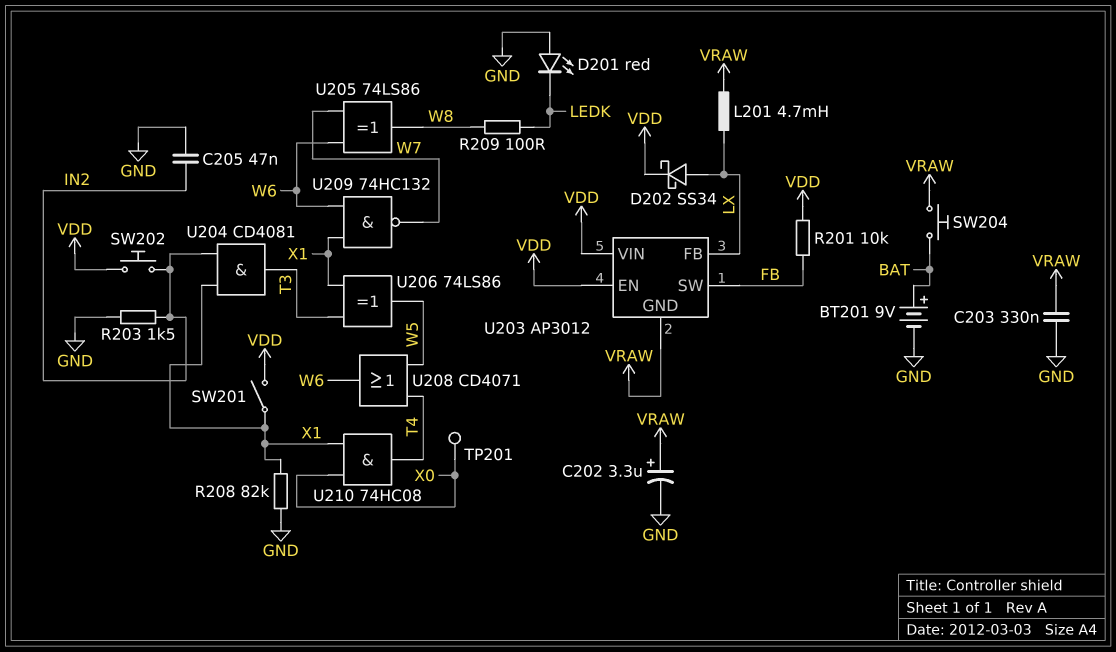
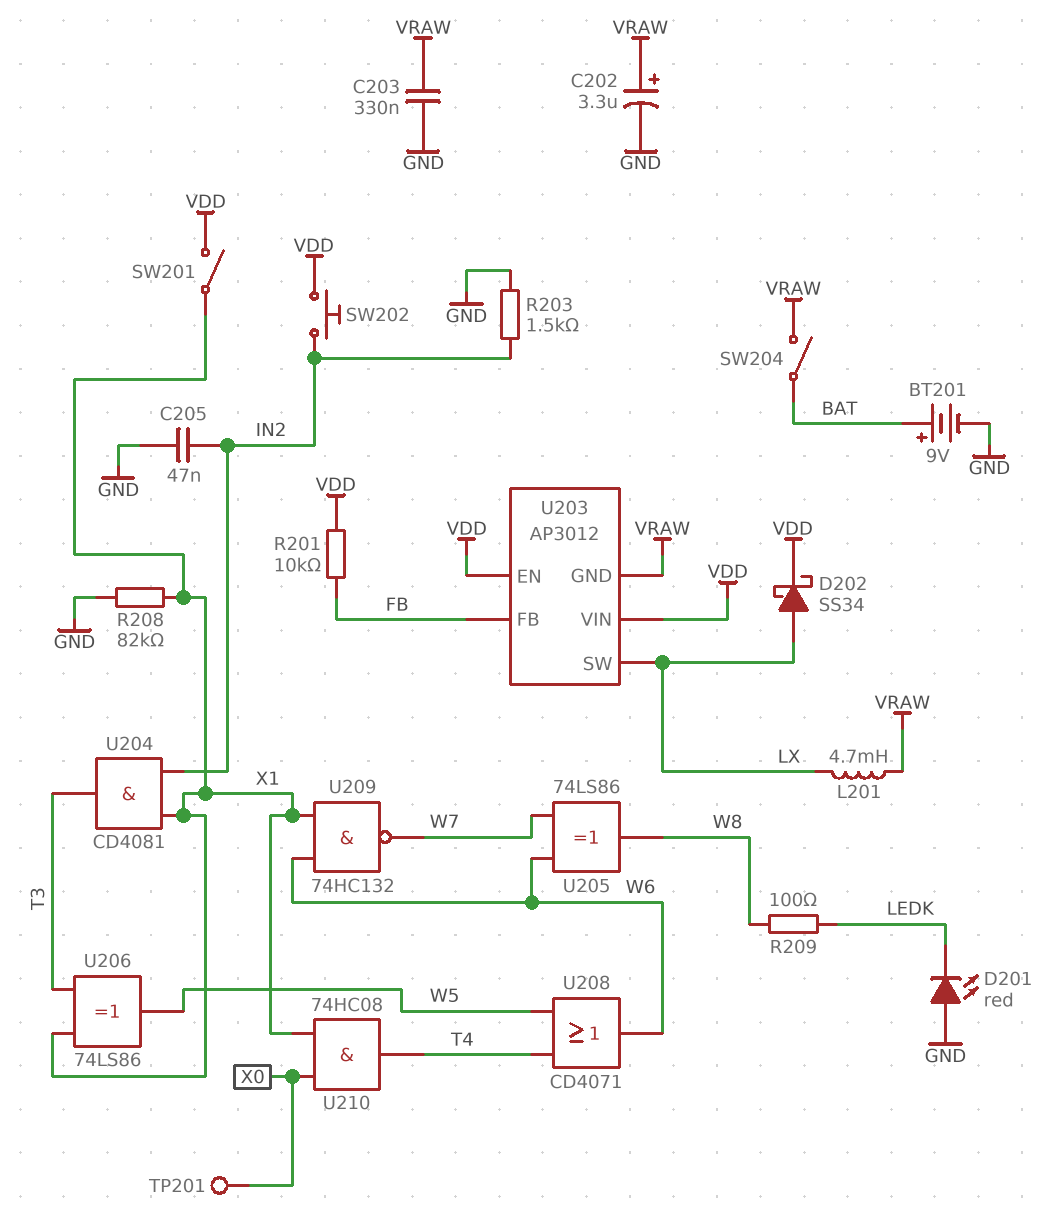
SW204: button (BAT, VRAW) -> switch (BAT, VRAW)
U203 pin FB: LX -> FB
U203 pin SW: FB -> LX

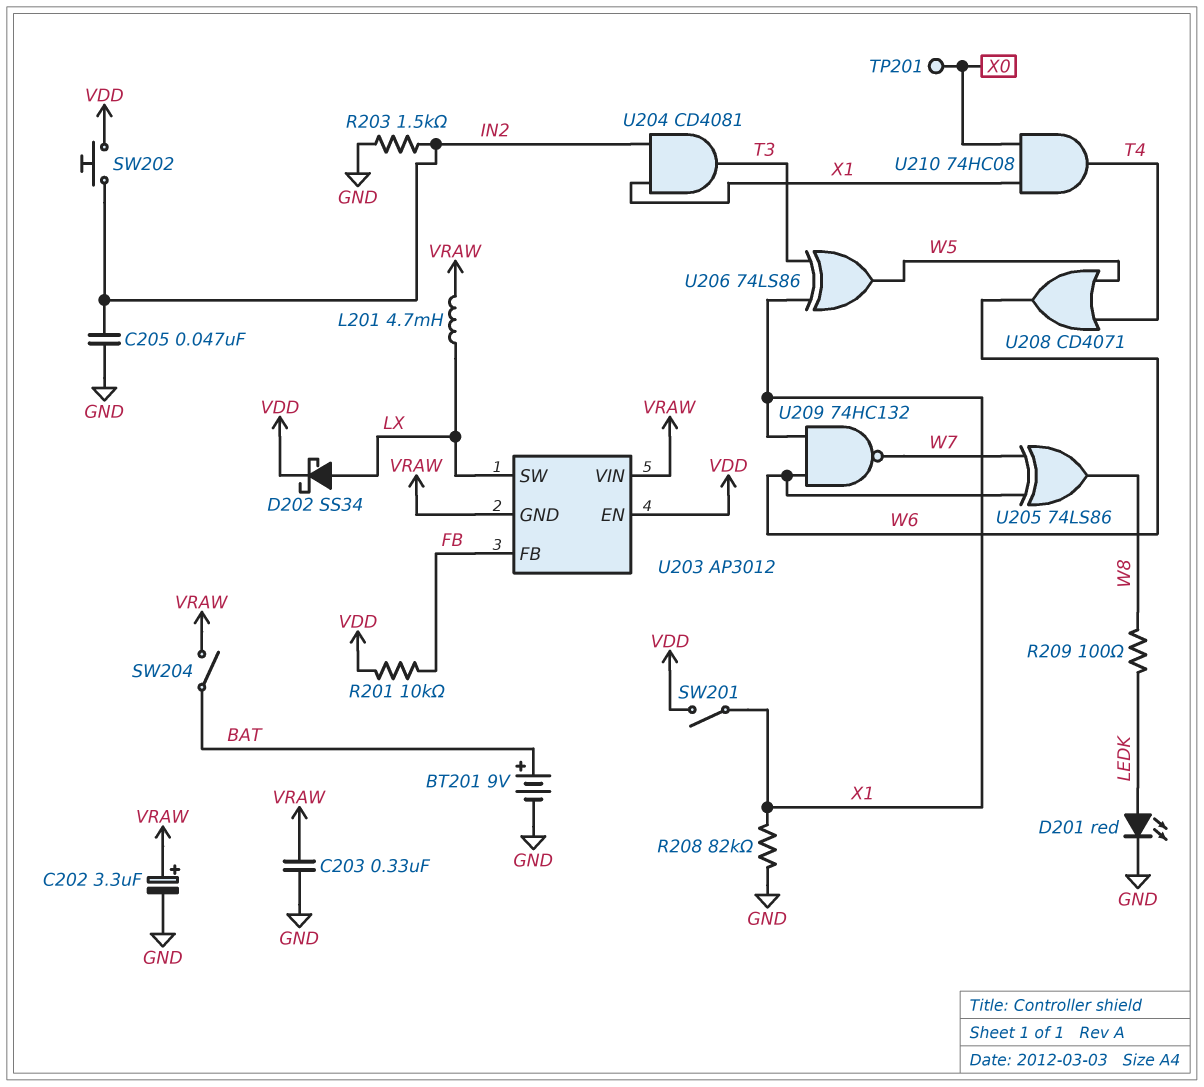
D201: LED red (A GND, K LEDK) -> LED red (A LEDK, K GND)
U203 pin VIN: VDD -> VRAW

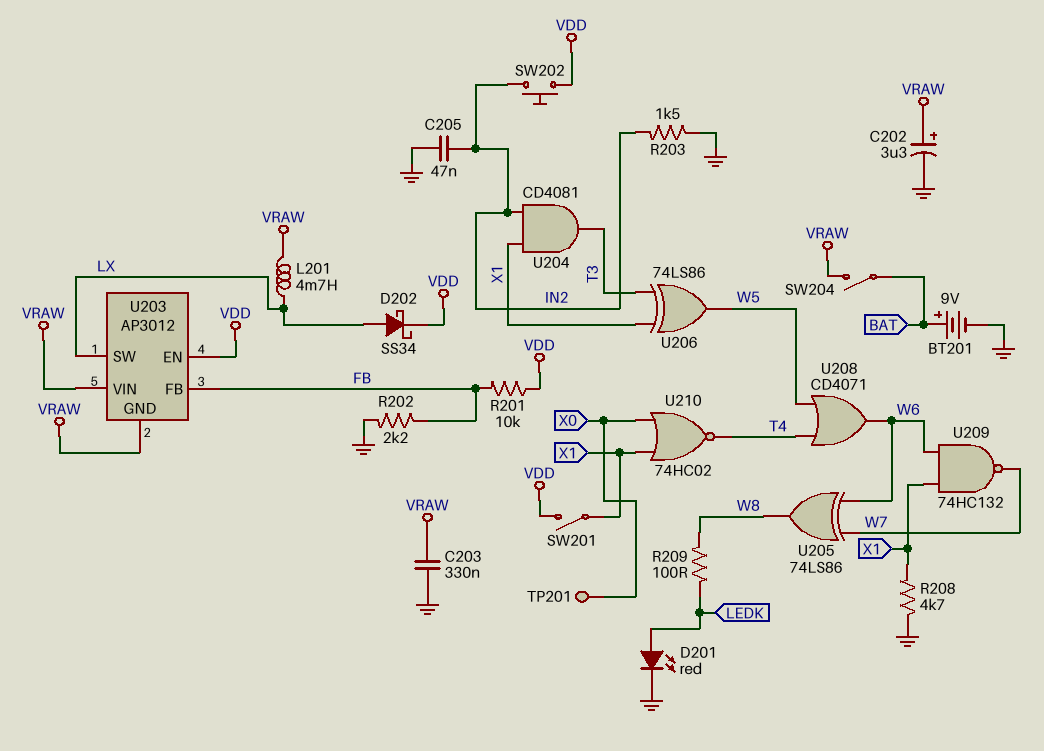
R202: none -> 2.2k (FB, GND)
R208: 82k (GND, X1) -> 4.7k (GND, X1)
U210: AND 74HC08 (in X0, in X1, out T4) -> NOR 74HC02 (in X0, in X1, out T4)

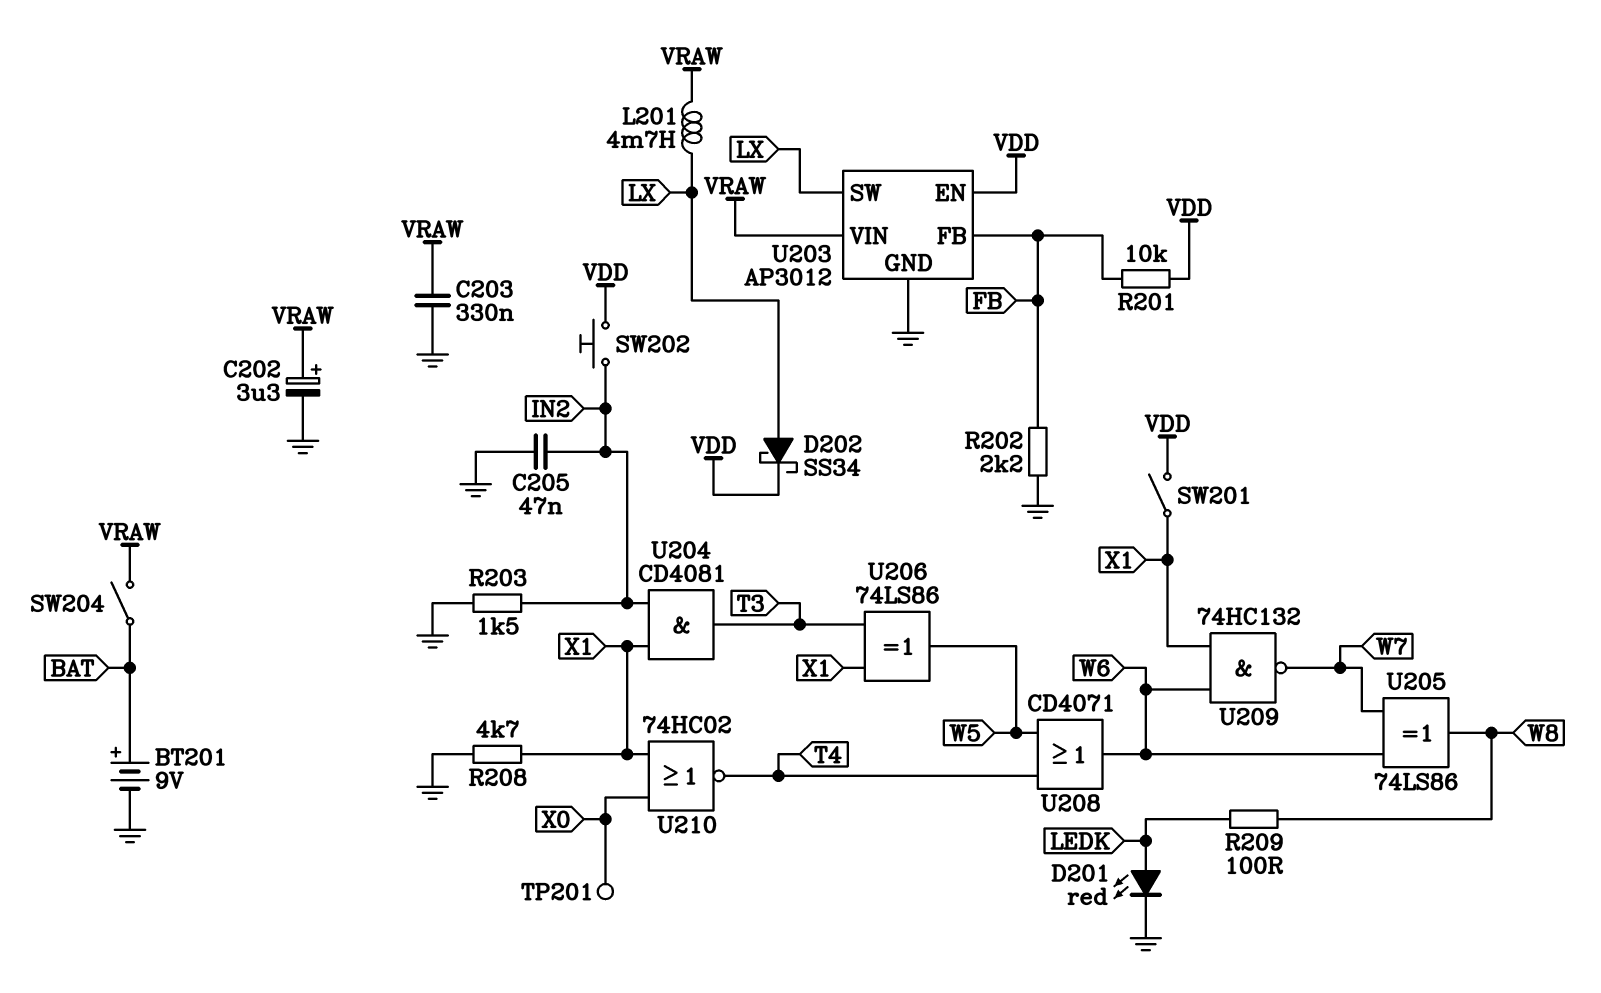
U203 pin GND: VRAW -> GND

